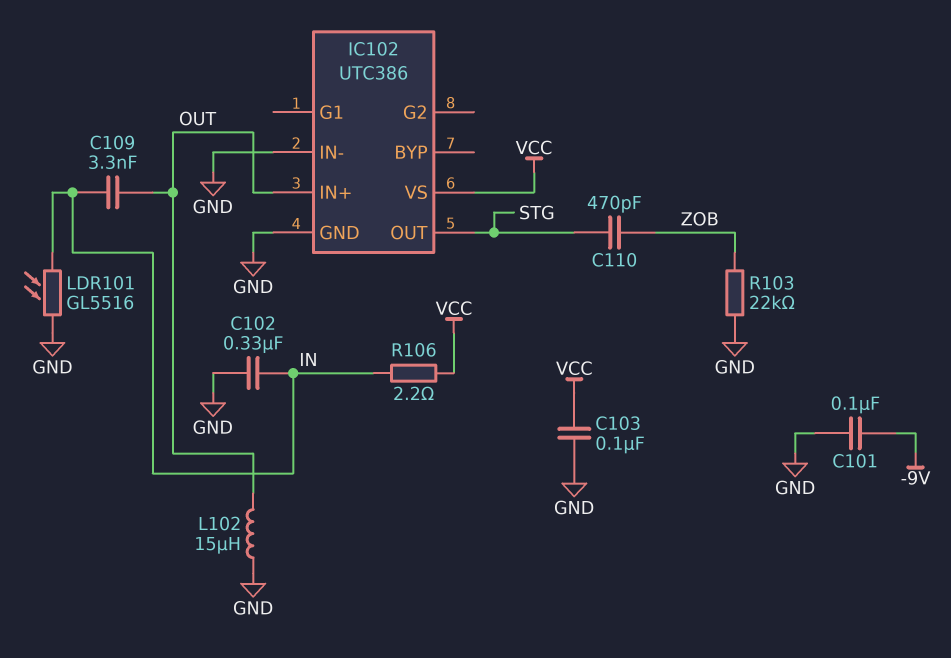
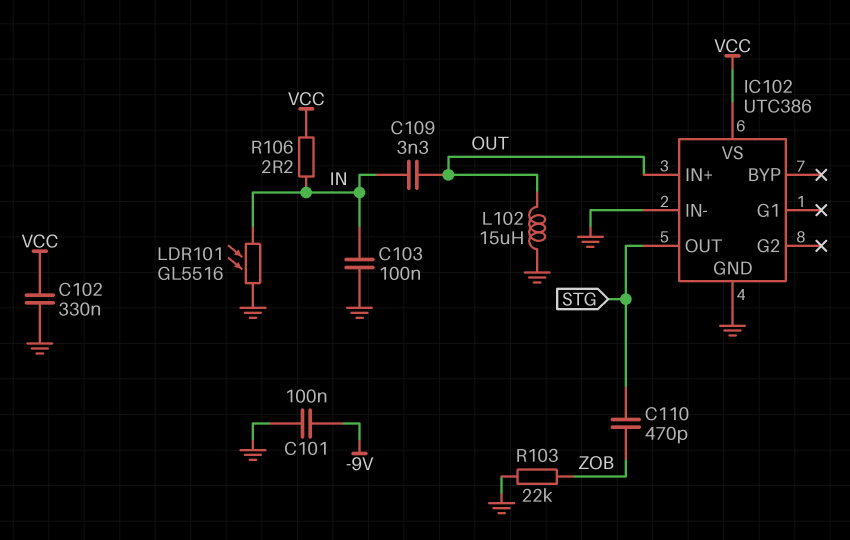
C102: 330nF (GND, IN) -> 330nF (GND, VCC)
C103: 100nF (GND, VCC) -> 100nF (GND, IN)

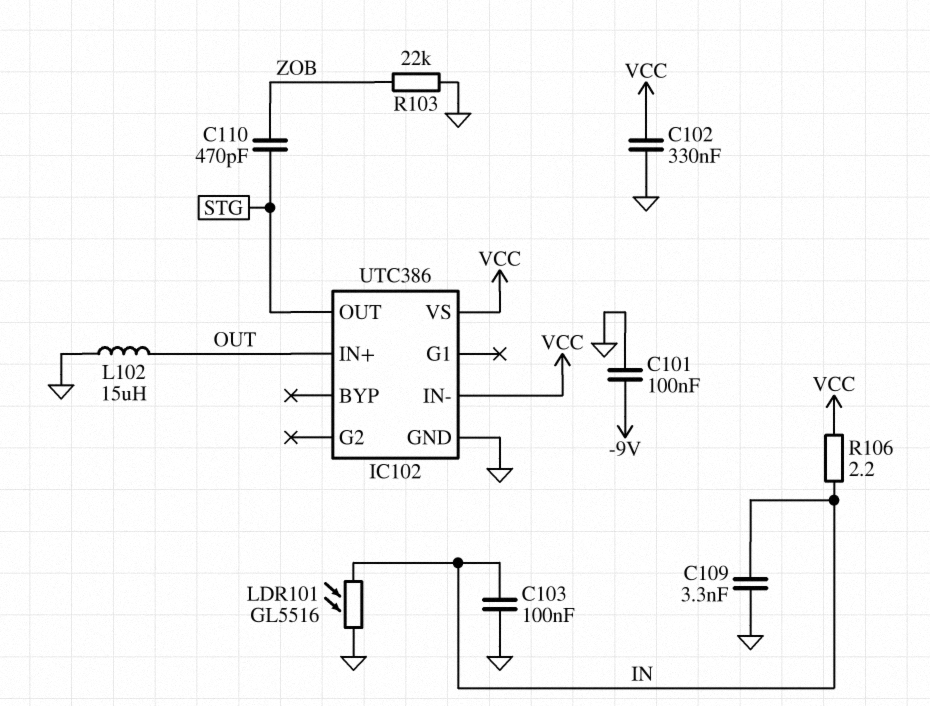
C109: 3.3nF (IN, OUT) -> 3.3nF (GND, IN)
IC102 pin IN-: GND -> VCC

